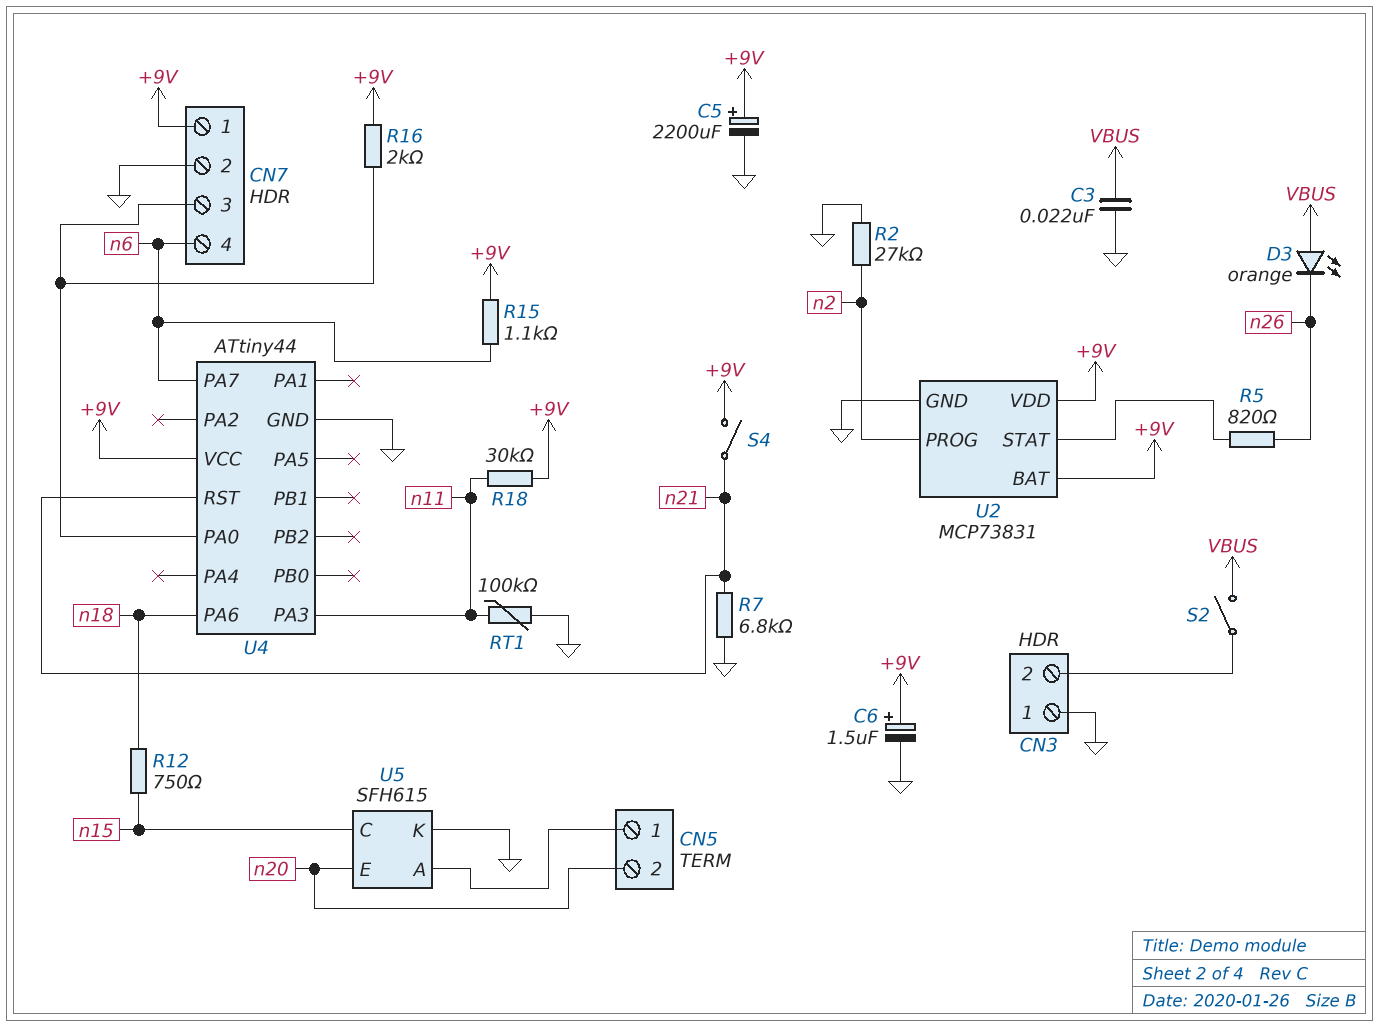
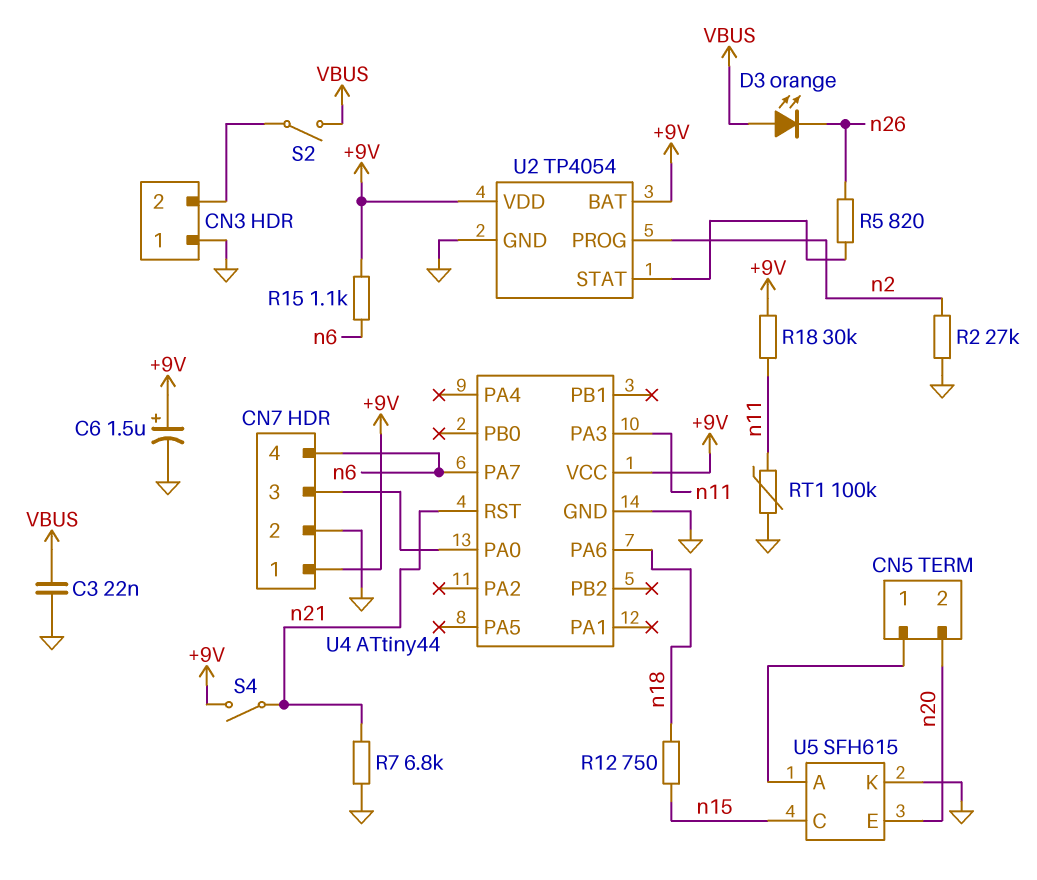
C5: 2200uF (plus +9V, minus GND) -> none
R16: 2k (+9V, CN7/3) -> none
U2: MCP73831 -> TP4054

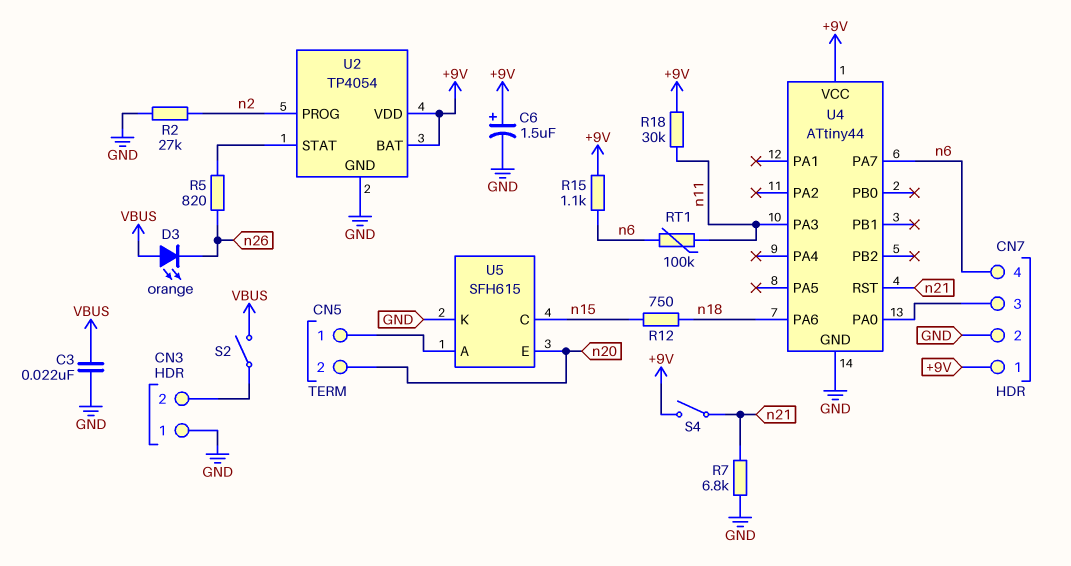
RT1: 100k (GND, n11) -> 100k (n6, n11)

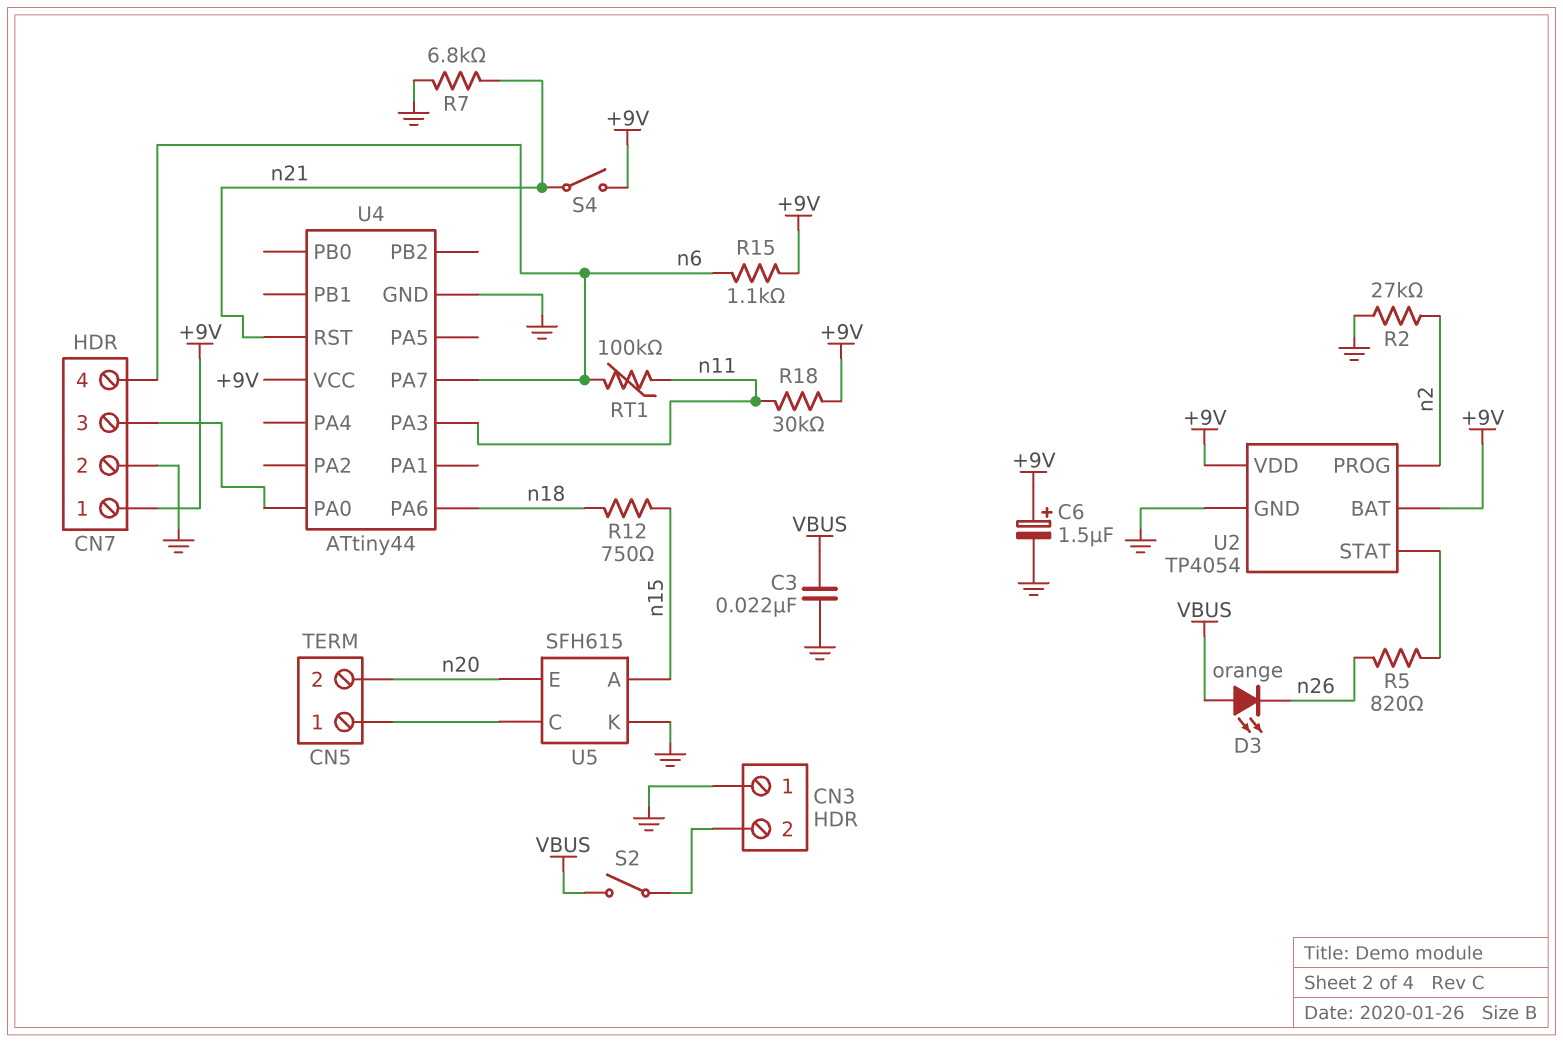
U5 pin A: CN5/1 -> n15
U5 pin C: n15 -> CN5/1

